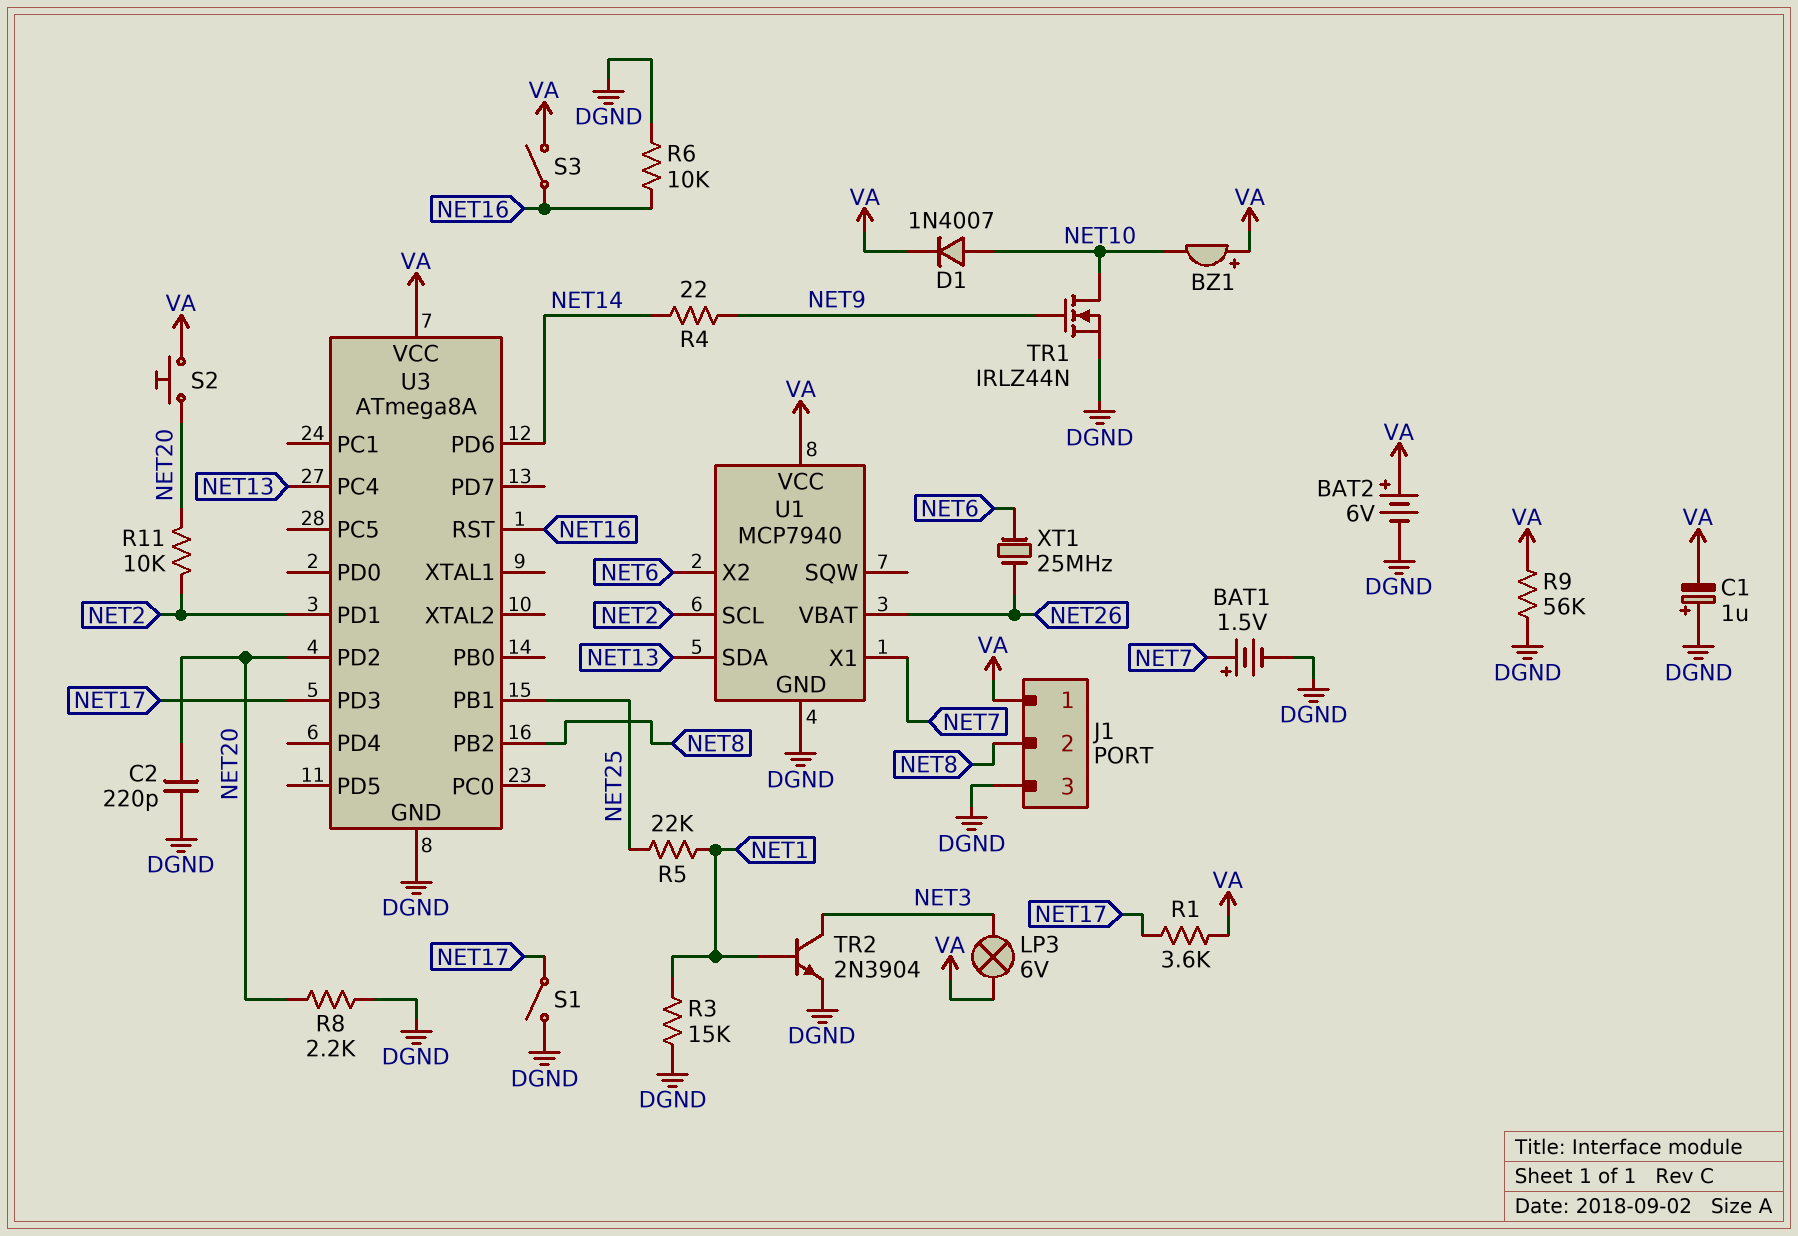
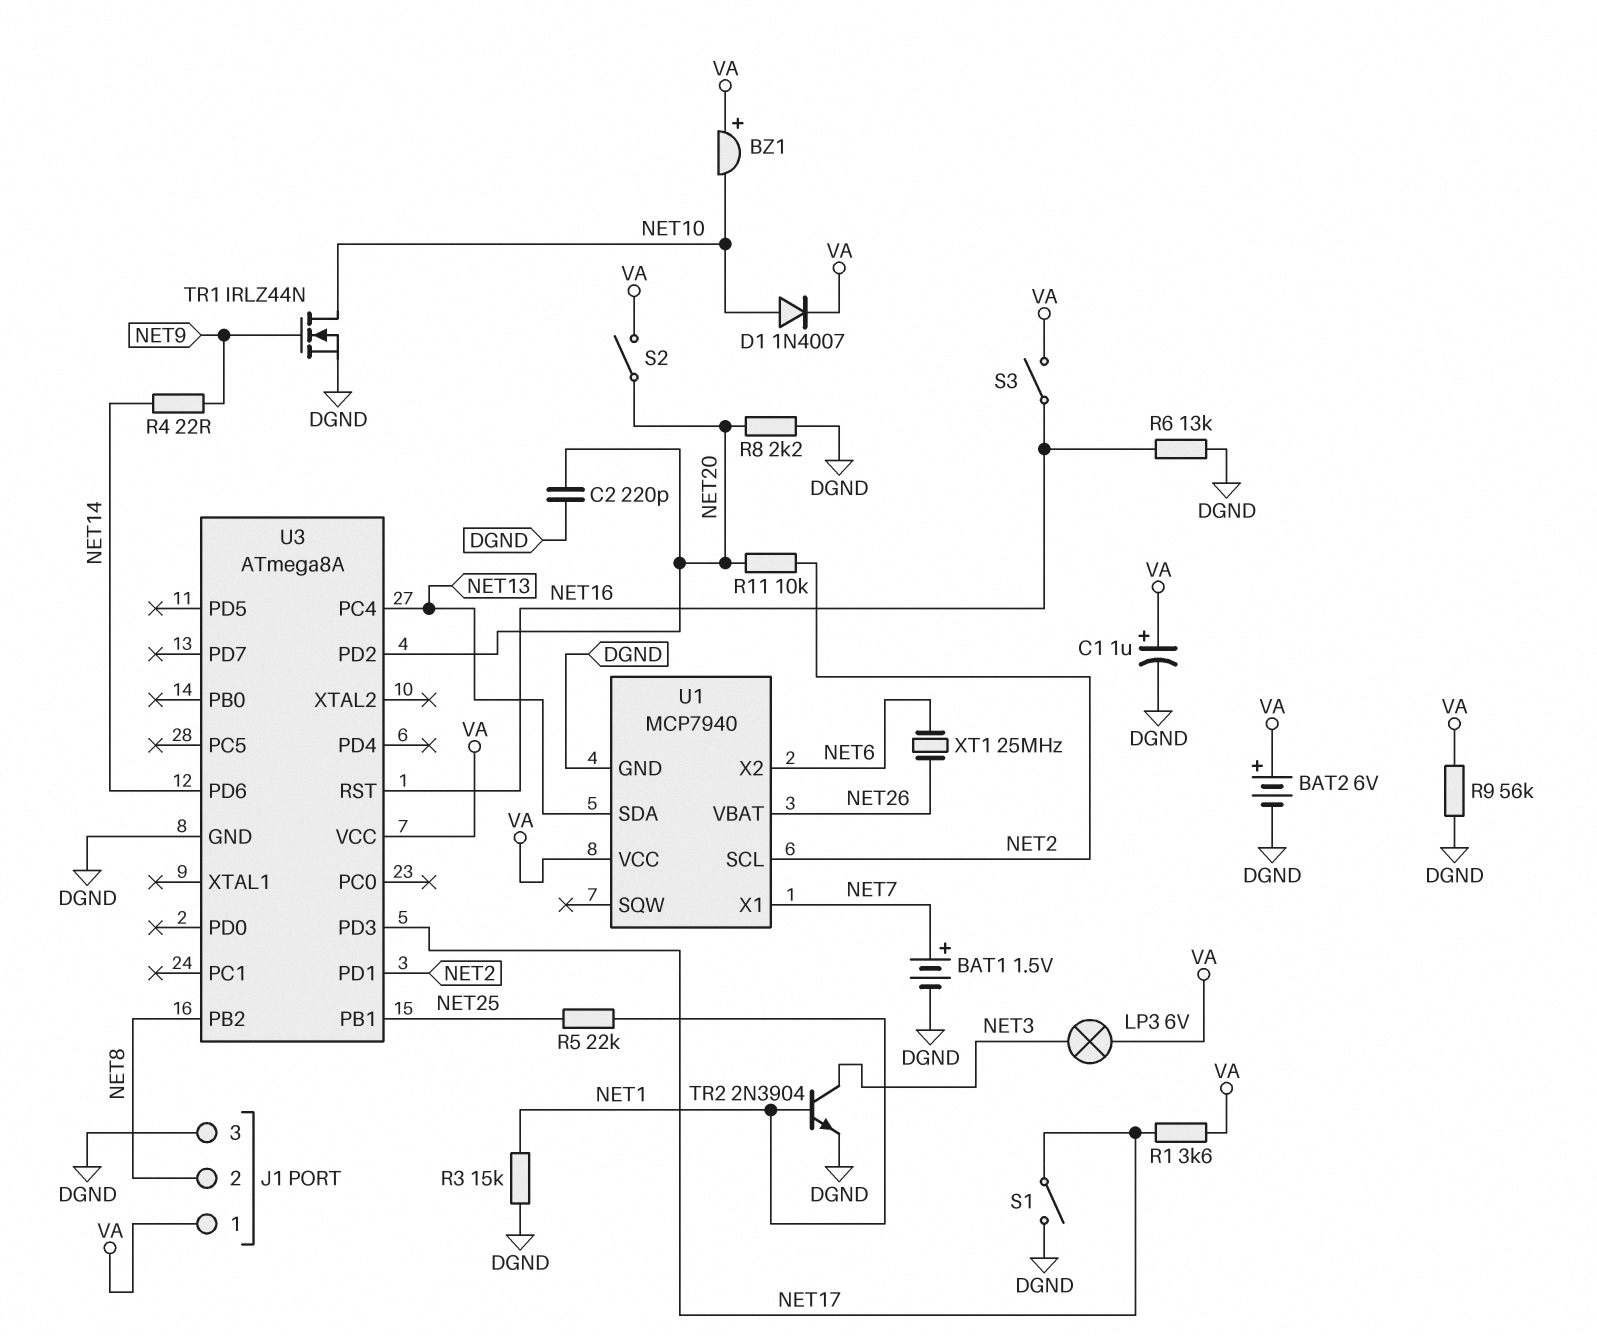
C1: 1uF (plus DGND, minus VA) -> 1uF (plus VA, minus DGND)
R6: 10k (DGND, NET16) -> 13k (DGND, NET16)
S2: button (NET20, VA) -> switch (NET20, VA)

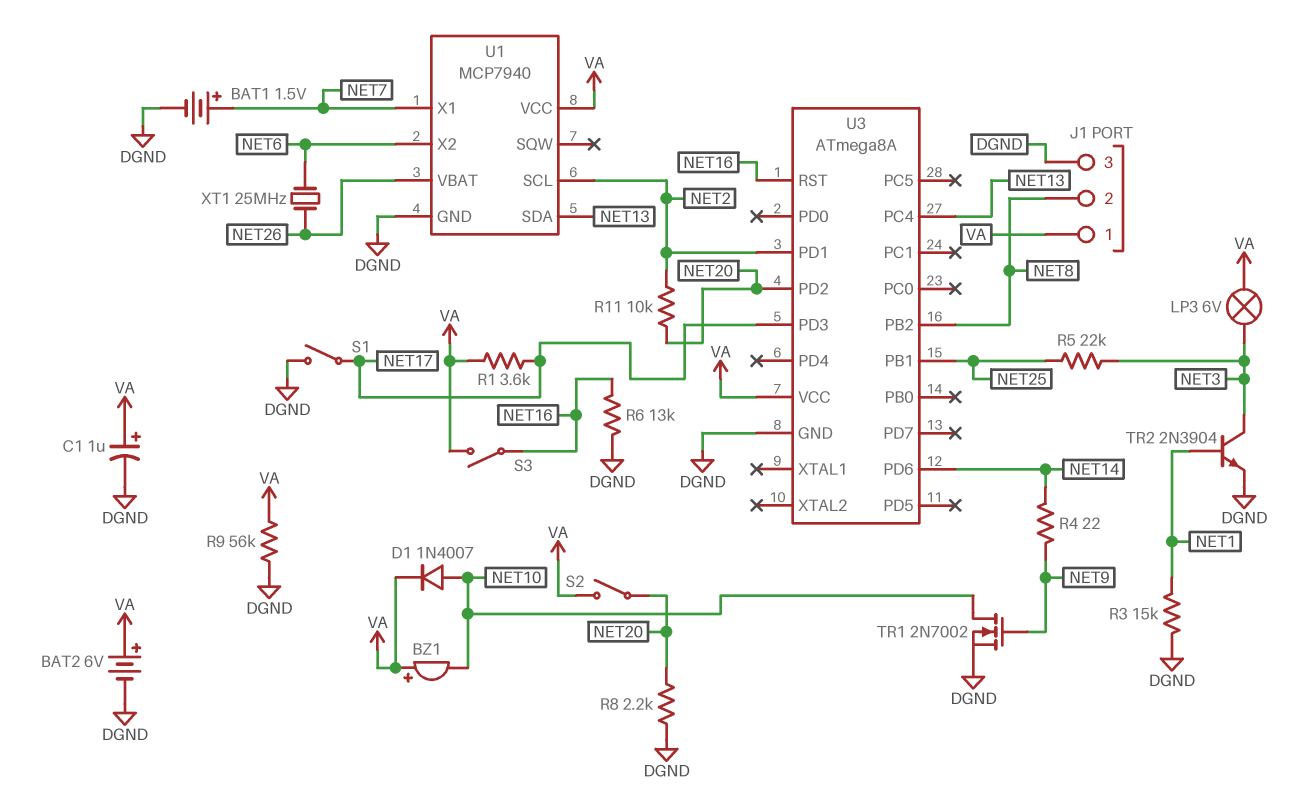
C2: 220pF (DGND, NET20) -> none
R5: 22k (NET1, NET25) -> 22k (NET3, NET25)
TR1: NMOS IRLZ44N (G NET9, D NET10, S DGND) -> NMOS 2N7002 (G NET9, D NET10, S DGND)

